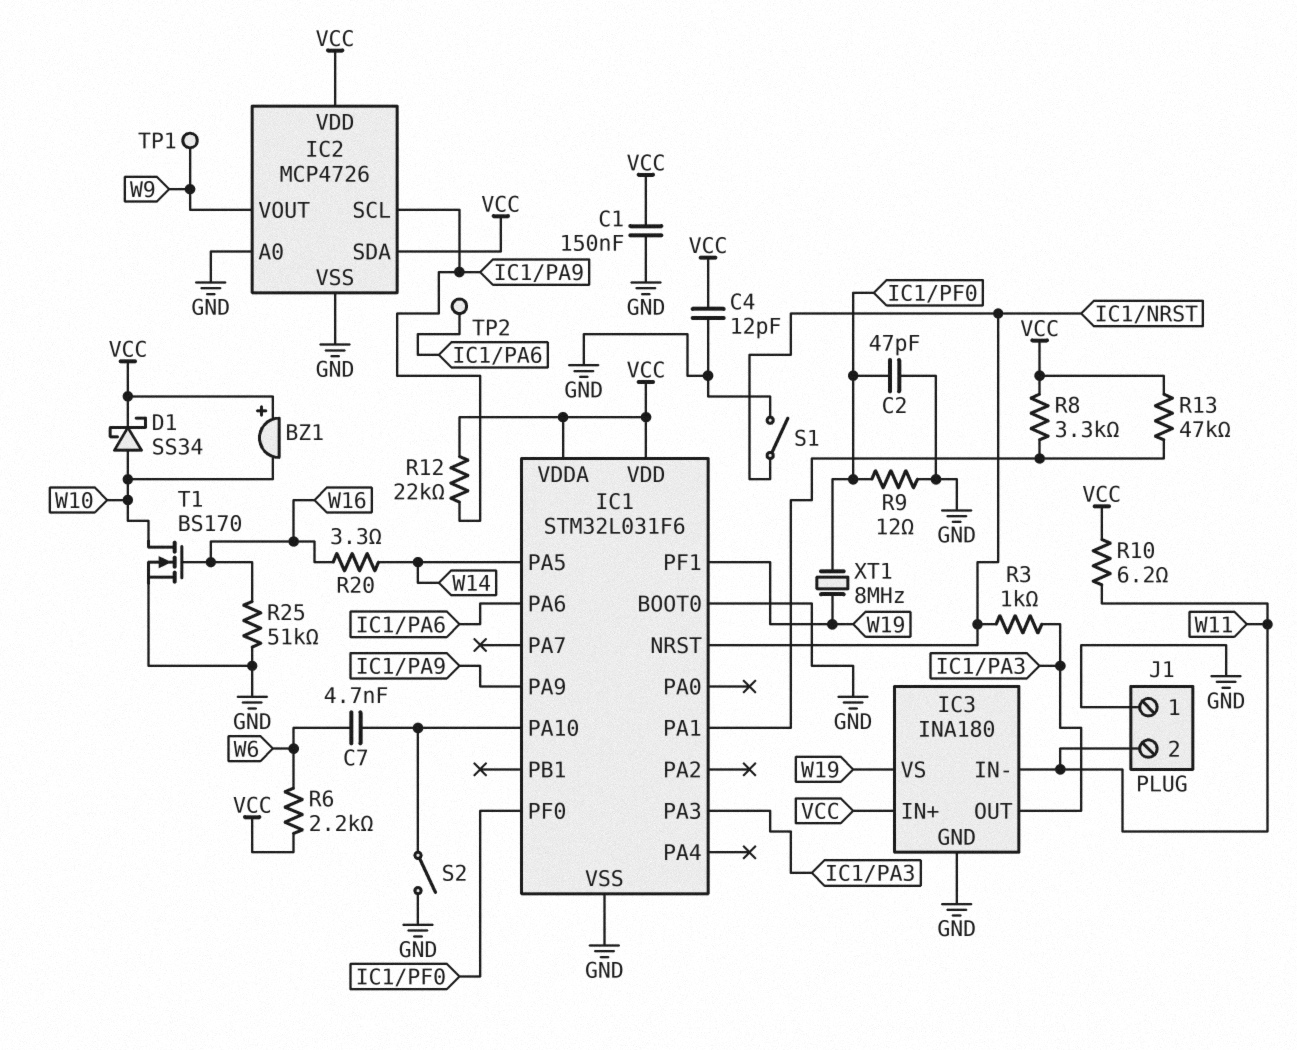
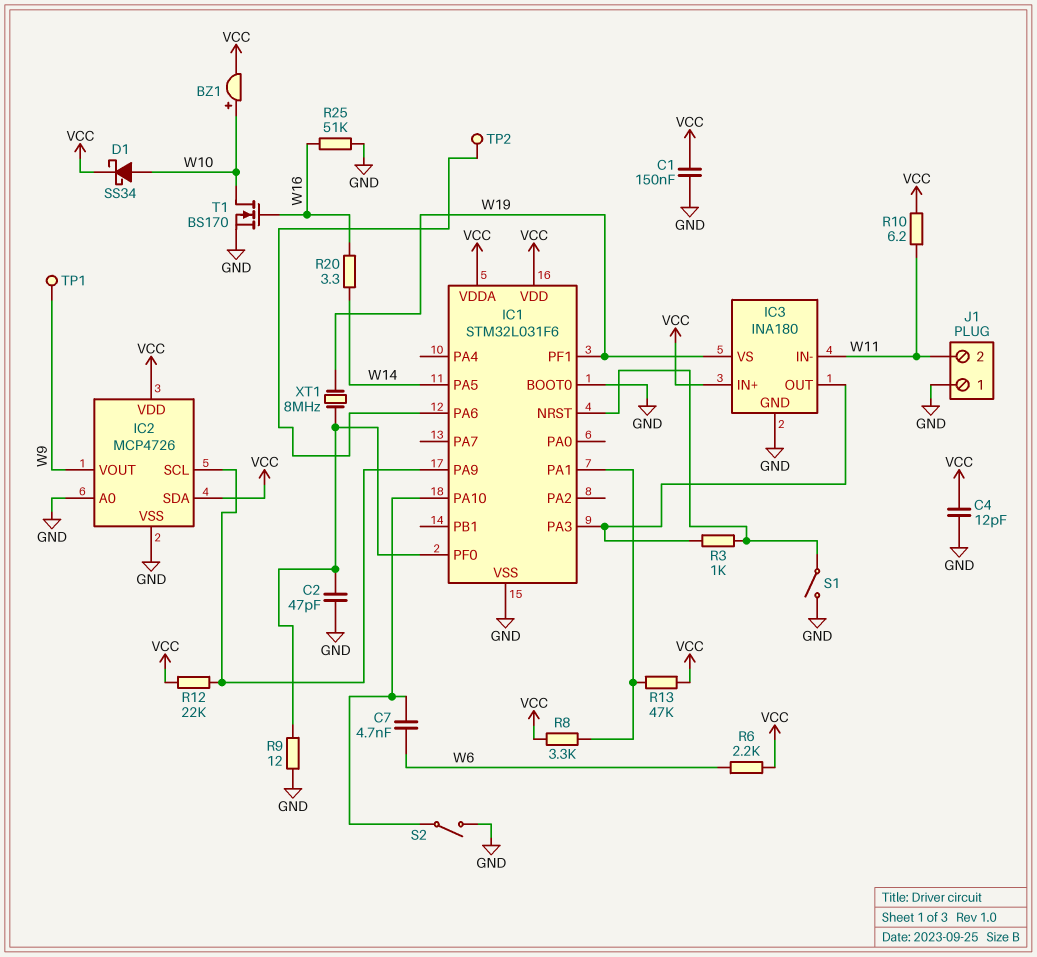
BZ1: buzzer (plus VCC, minus W10) -> buzzer (plus W10, minus VCC)

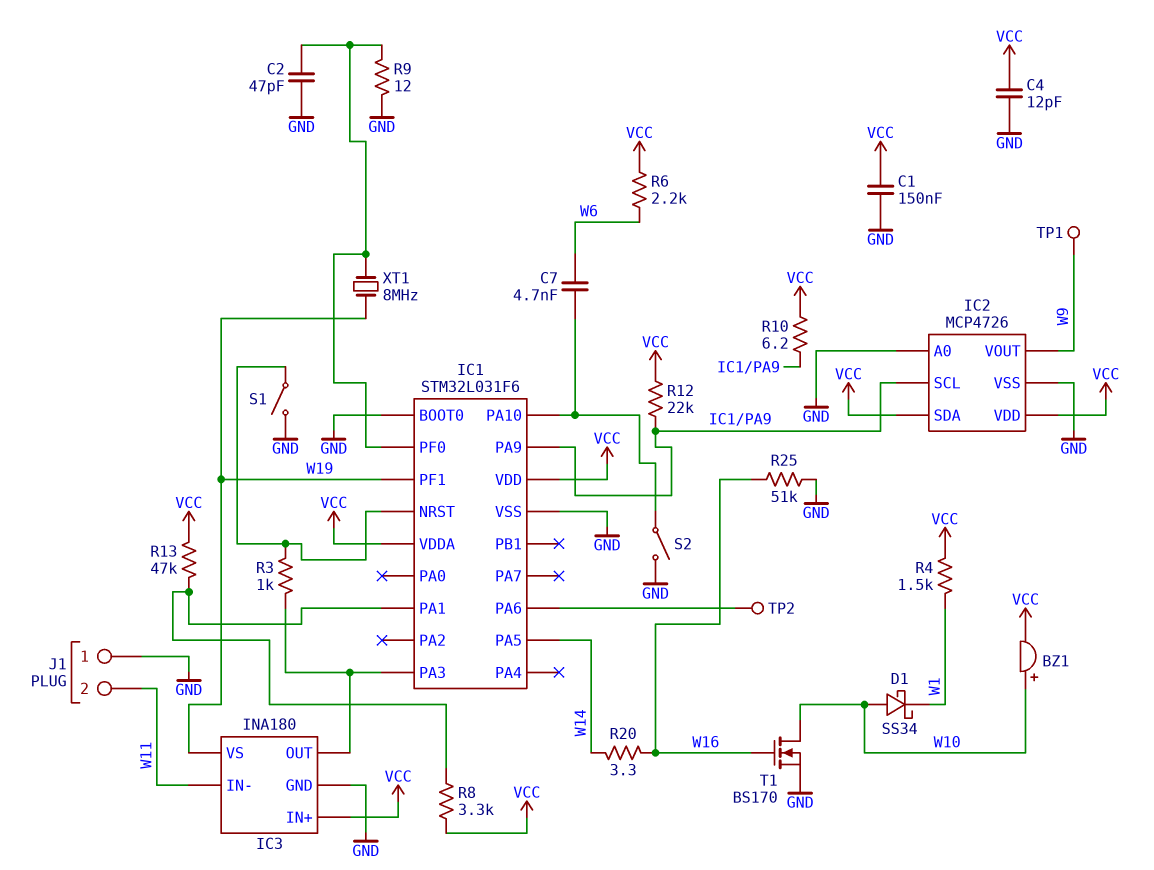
D1: schottky SS34 (A W10, K VCC) -> schottky SS34 (A W10, K W1)
R4: none -> 1.5k (VCC, W1)
R10: 6.2 (VCC, W11) -> 6.2 (IC1/PA9, VCC)

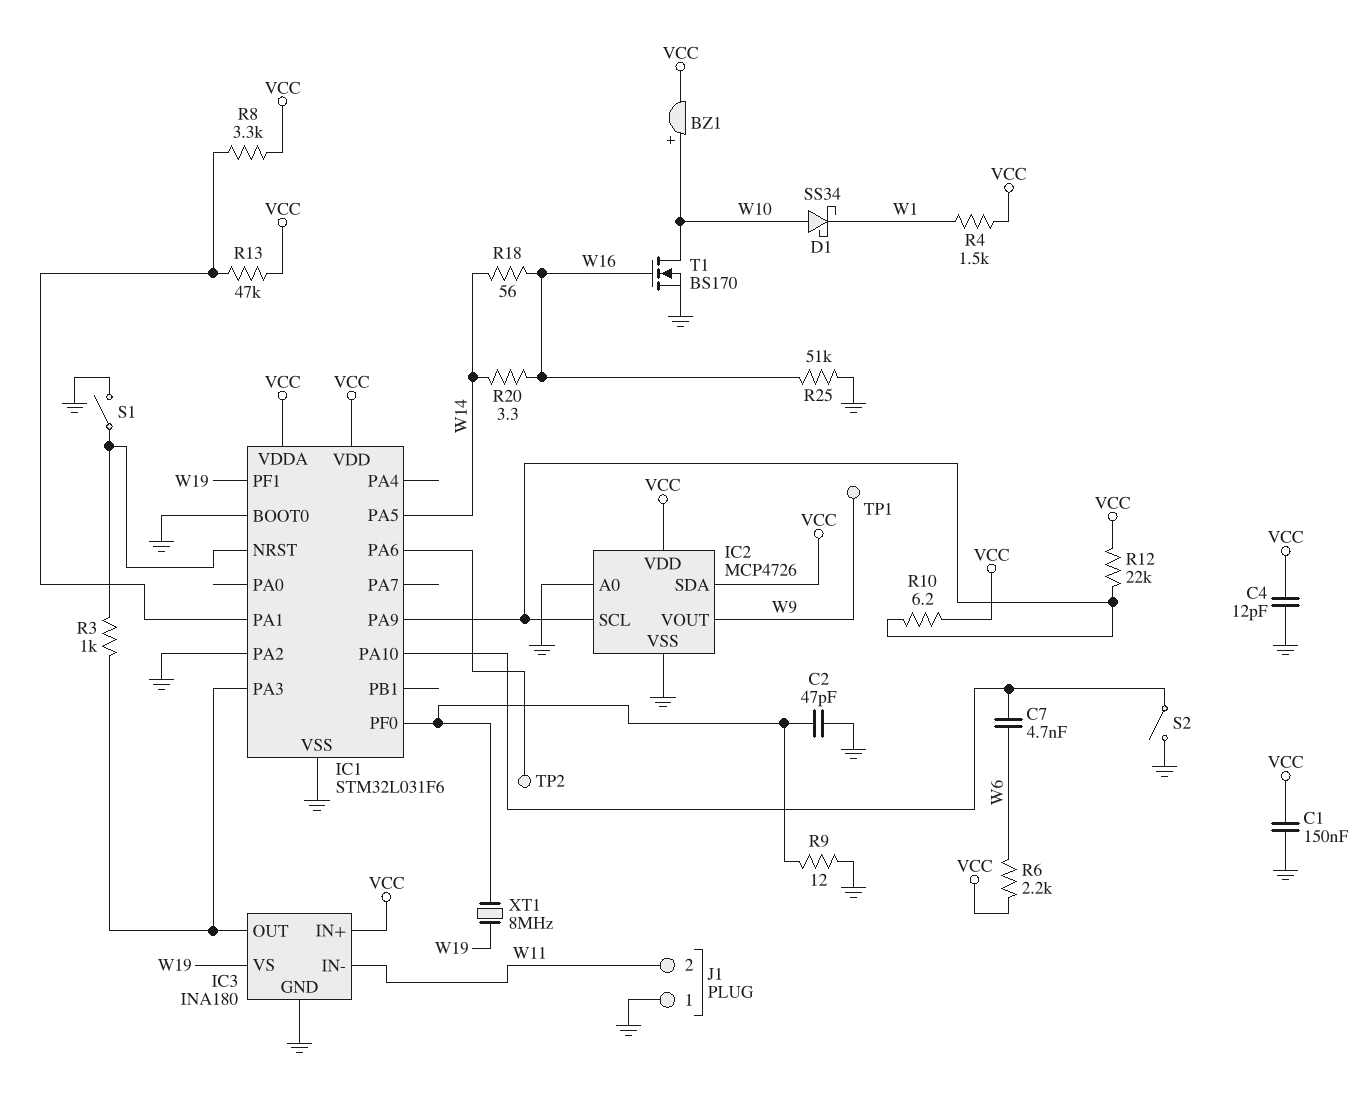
IC1 pin PA2: none -> GND
R18: none -> 56 (W14, W16)

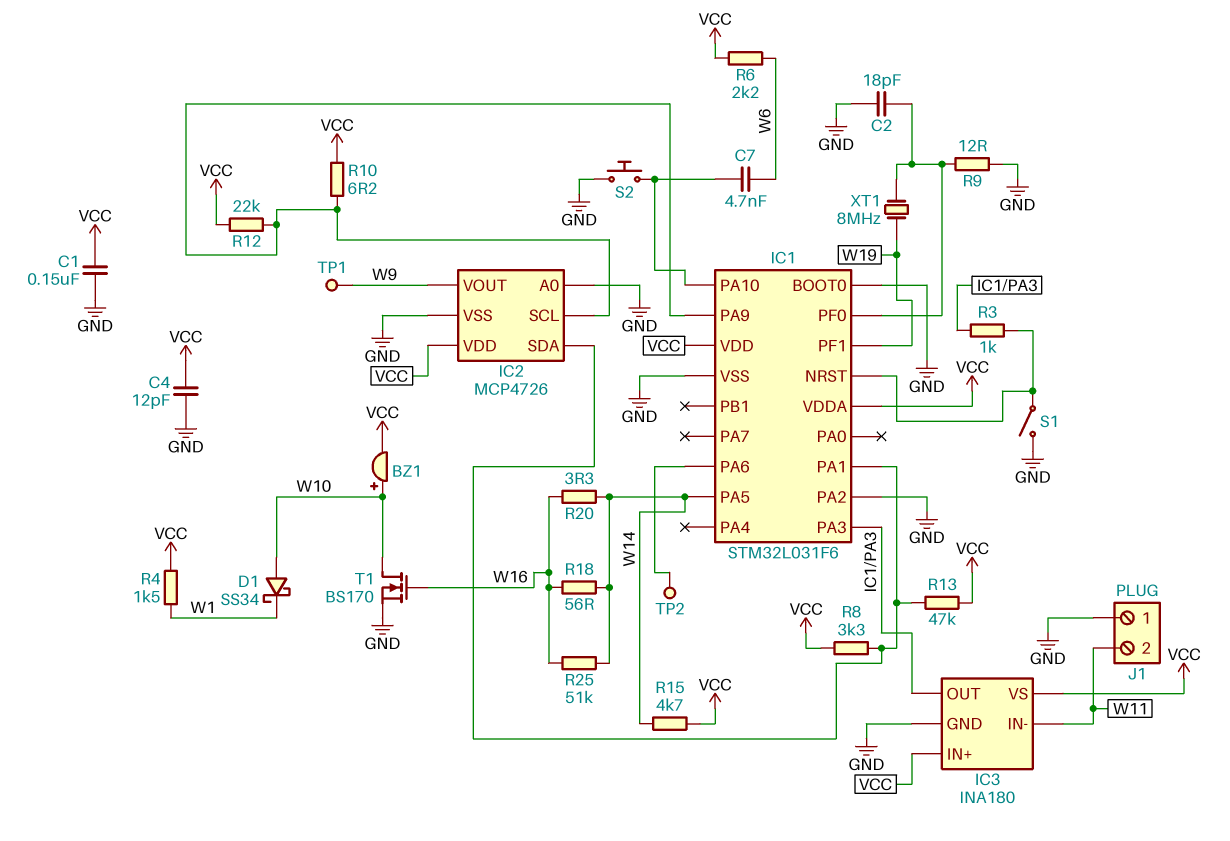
C2: 47pF (GND, IC1/PF0) -> 18pF (GND, IC1/PF0)
IC2 pin SDA: VCC -> IC1/PA1
IC3 pin VS: W19 -> VCC
R15: none -> 4.7k (VCC, W14)
R25: 51k (GND, W16) -> 51k (W14, W16)
S2: switch (GND, IC1/PA10) -> button (GND, IC1/PA10)

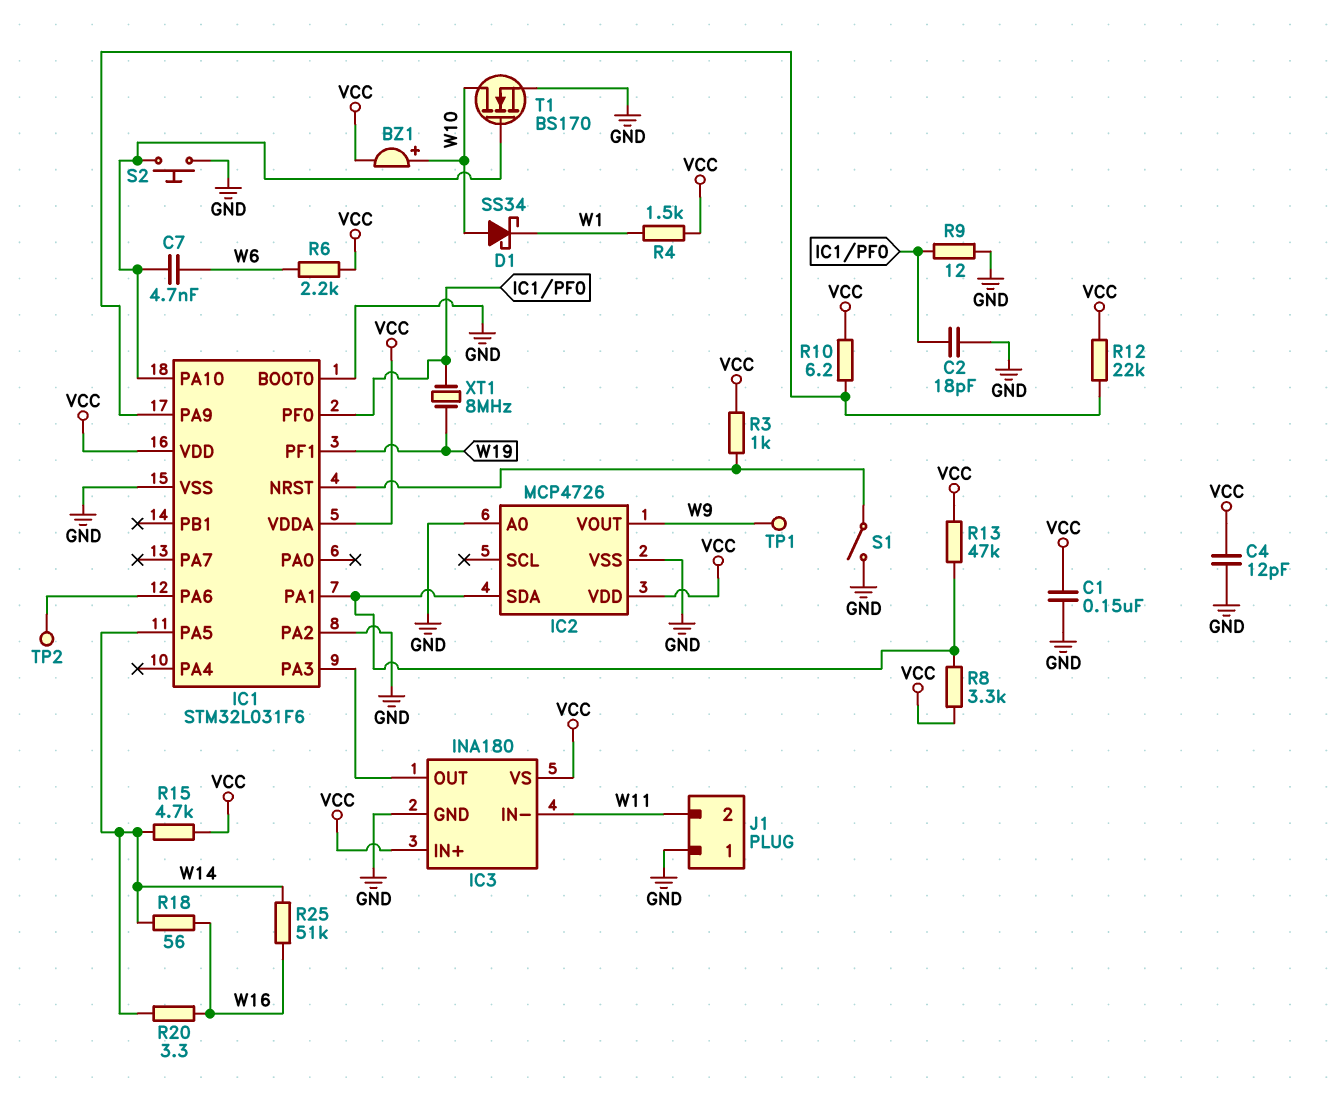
IC2 pin SCL: IC1/PA9 -> none
R3: 1k (IC1/NRST, IC1/PA3) -> 1k (IC1/NRST, VCC)
T1: NMOS BS170 (G W16, D W10, S GND) -> NMOS BS170 (G IC1/PA10, D W10, S GND)

